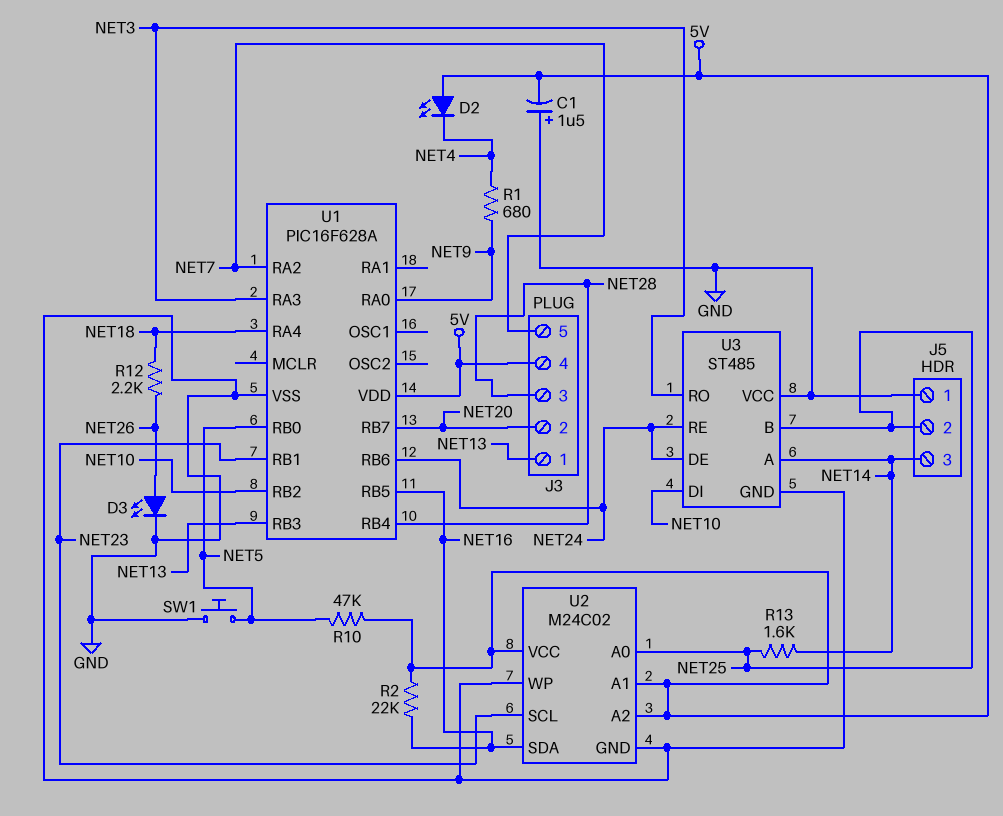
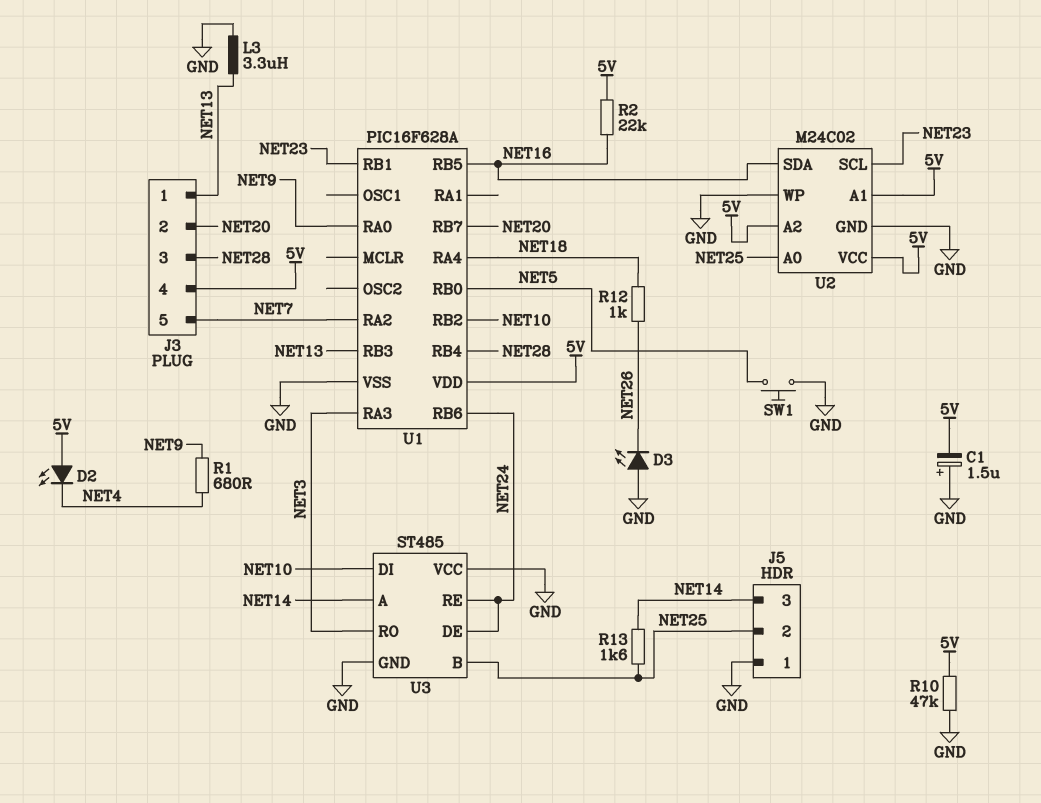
D3: LED (A NET26, K GND) -> LED (A GND, K NET26)
L3: none -> 3.3uH (GND, NET13)
R10: 47k (5V, NET5) -> 47k (5V, GND)
R12: 2.2k (NET18, NET26) -> 1k (NET18, NET26)

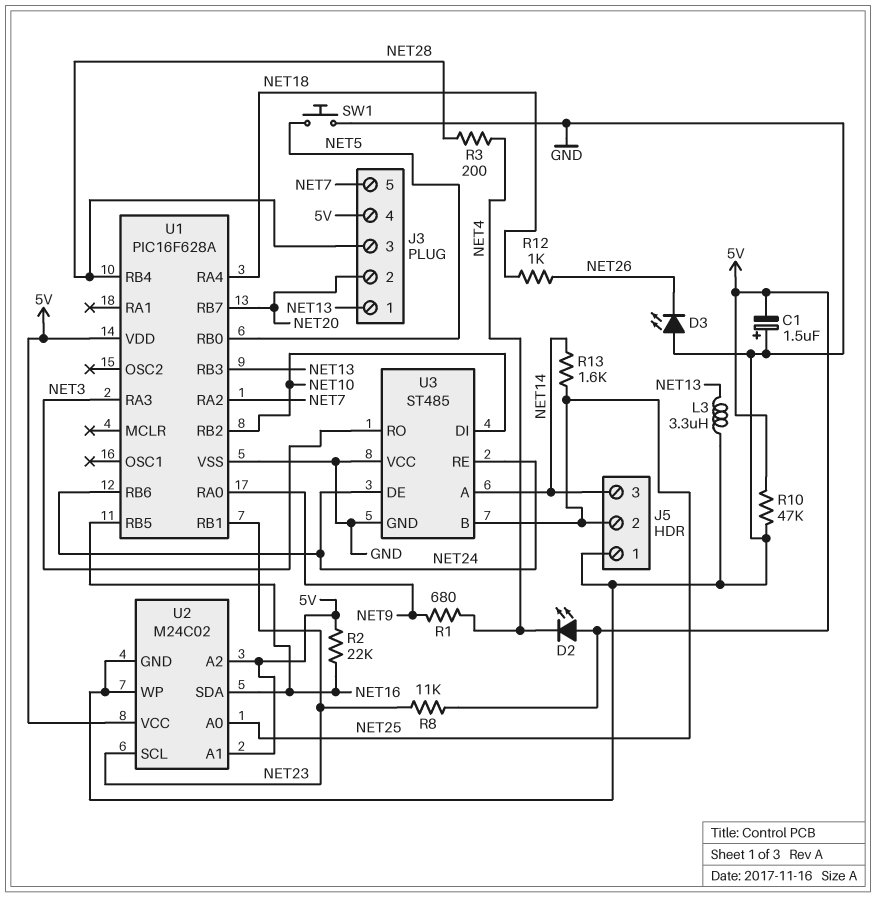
R3: none -> 200 (NET4, NET28)
R8: none -> 11k (5V, NET23)

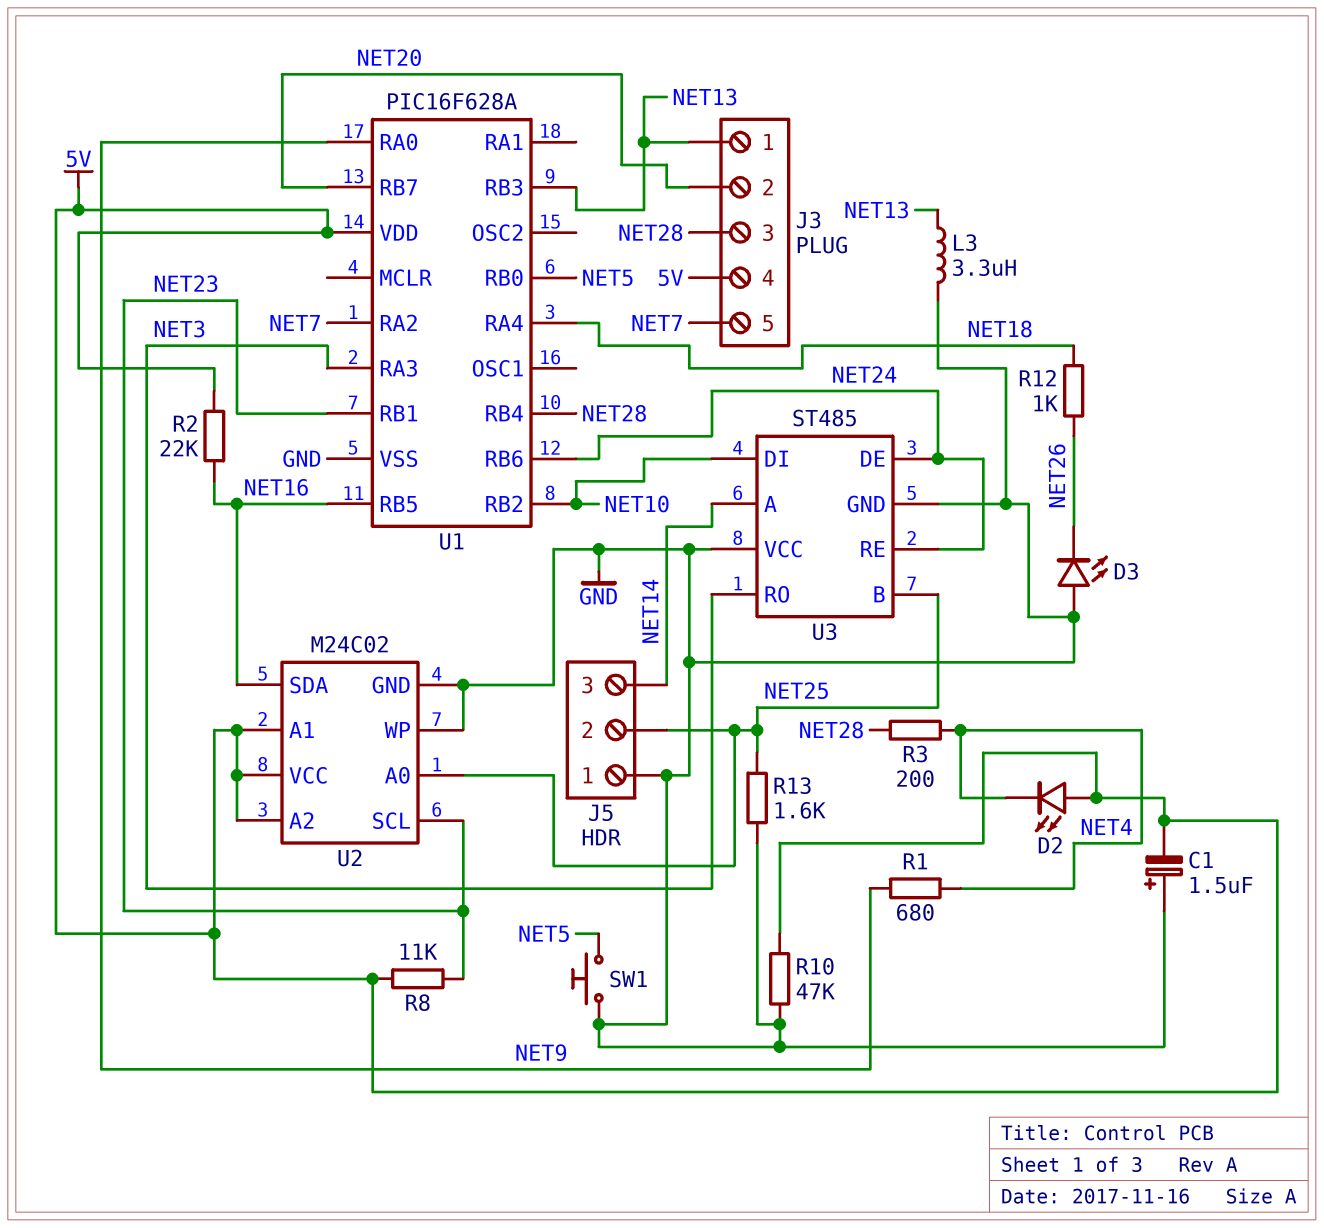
R13: 1.6k (NET14, NET25) -> 1.6k (GND, NET25)

